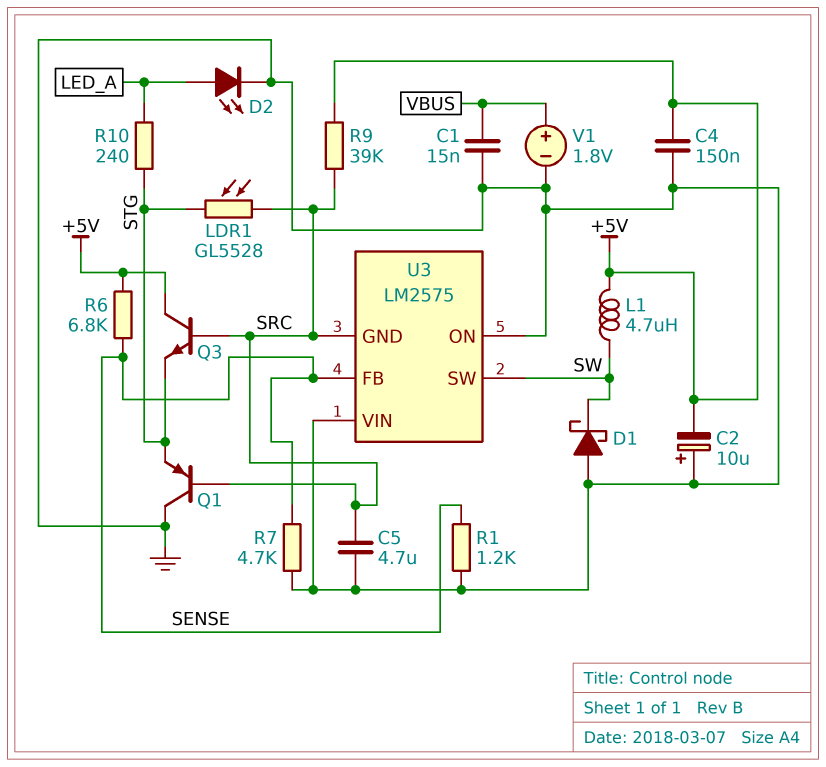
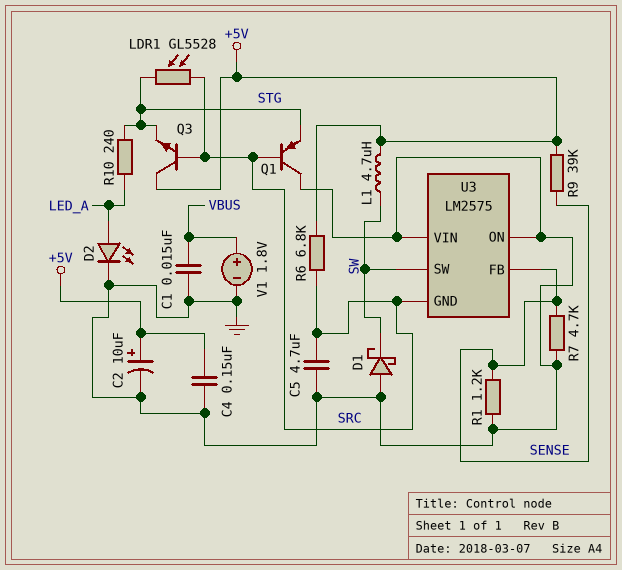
C2: 10uF (plus GND, minus +5V) -> 10uF (plus +5V, minus GND)
R6: 6.8k (+5V, SENSE) -> 6.8k (+5V, SRC)
R9: 39k (+5V, SRC) -> 39k (+5V, SENSE)

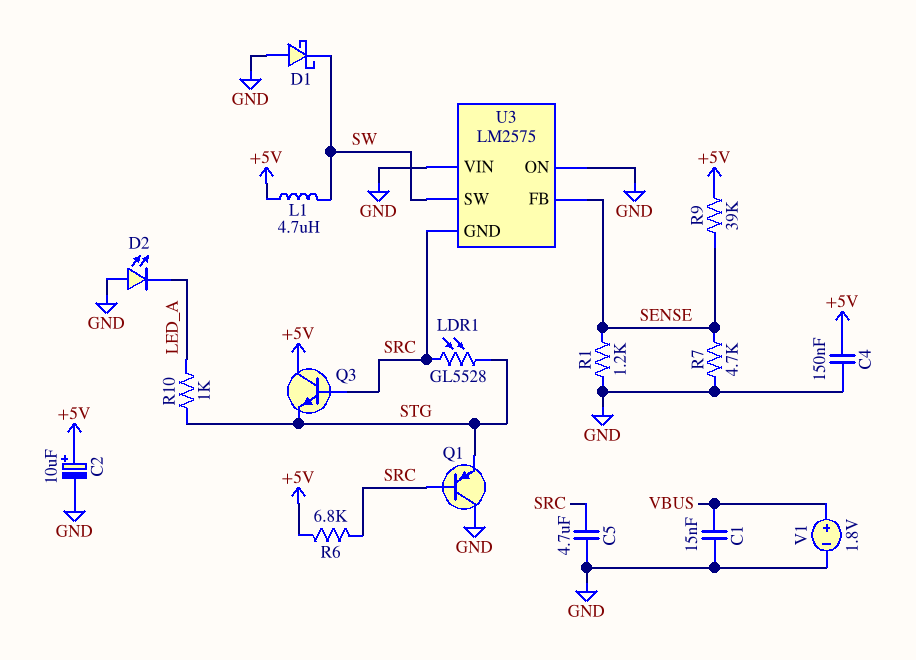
D2: LED (A LED_A, K GND) -> LED (A GND, K LED_A)
R10: 240 (LED_A, STG) -> 1k (LED_A, STG)

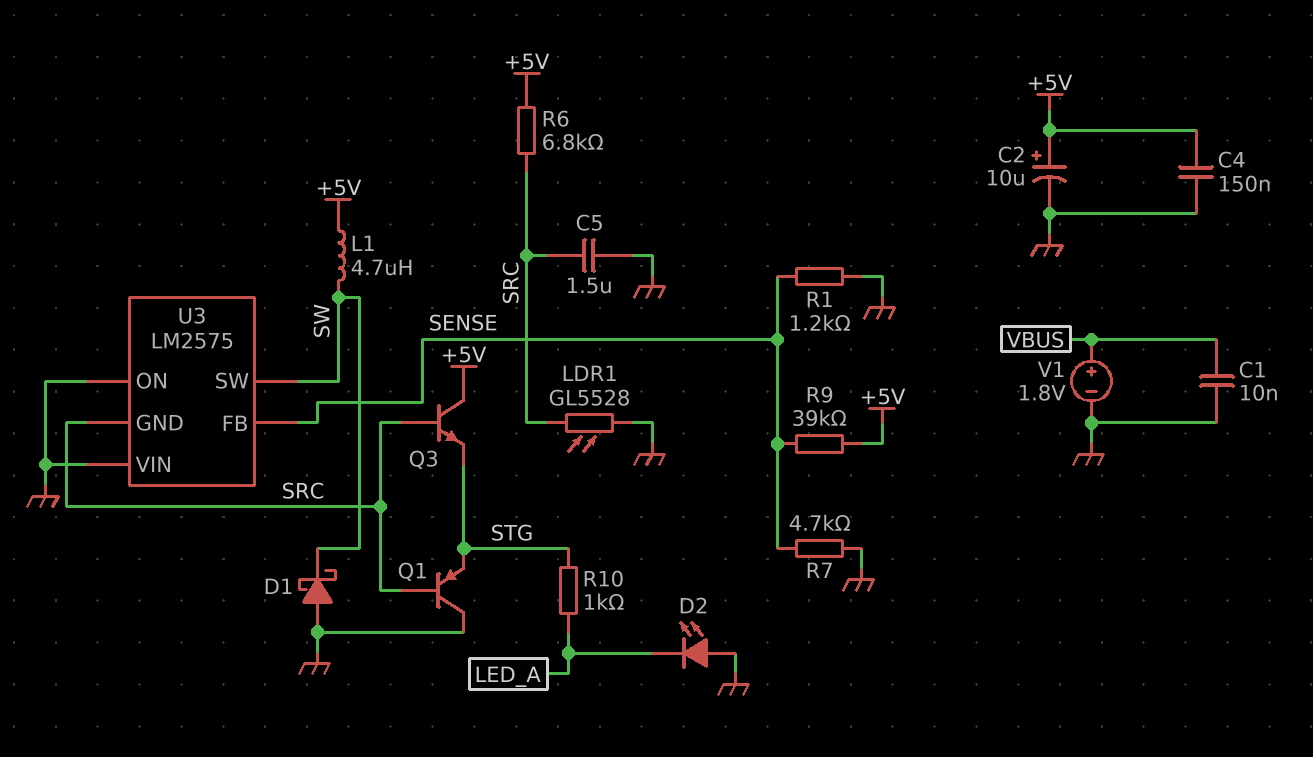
C1: 15nF (GND, VBUS) -> 10nF (GND, VBUS)
C5: 4.7uF (GND, SRC) -> 1.5uF (GND, SRC)
LDR1: GL5528 (SRC, STG) -> GL5528 (GND, SRC)

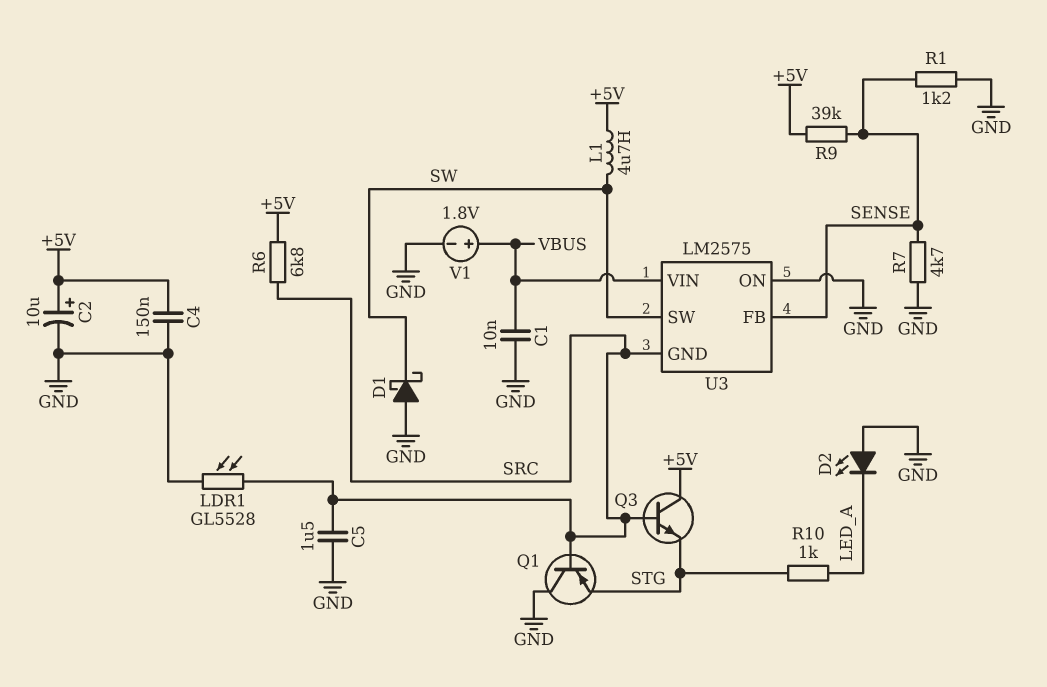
U3 pin VIN: GND -> VBUS

